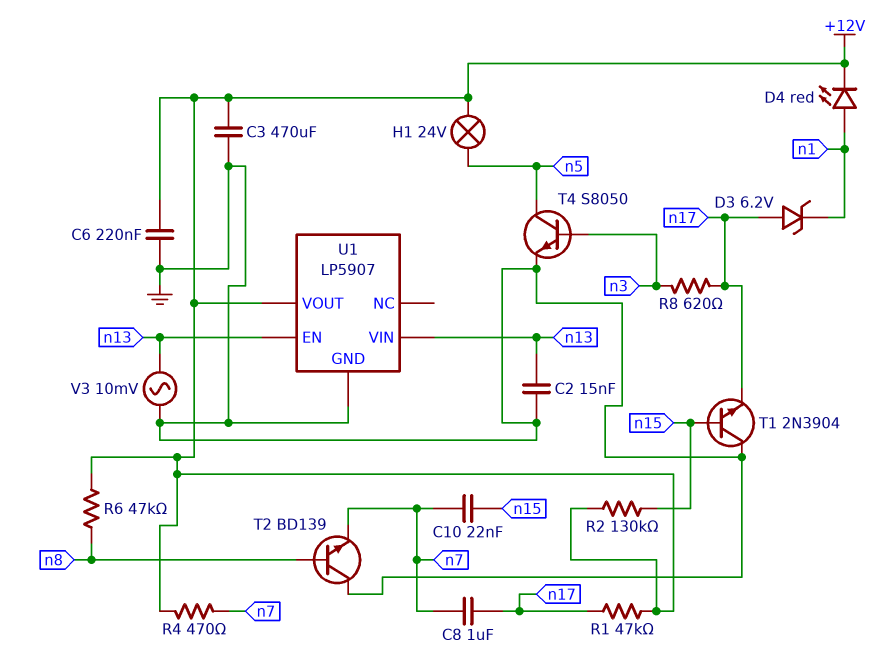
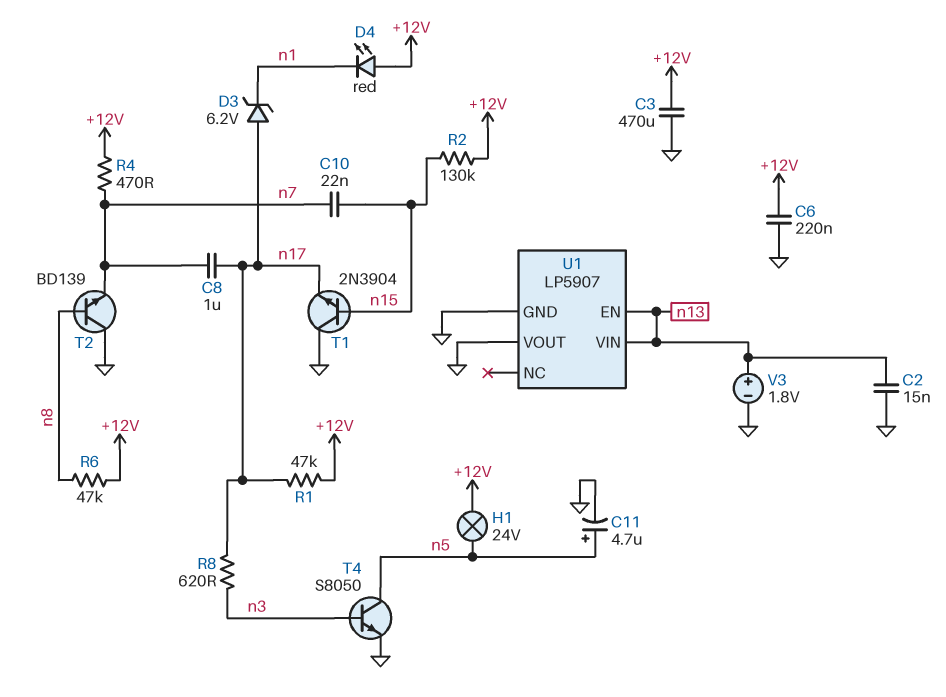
C11: none -> 4.7uF (plus n5, minus GND)
D4: LED red (A n1, K +12V) -> LED red (A +12V, K n1)
U1 pin VOUT: +12V -> GND
V3: AC 10mV (GND, n13) -> 1.8V (plus n13, minus GND)

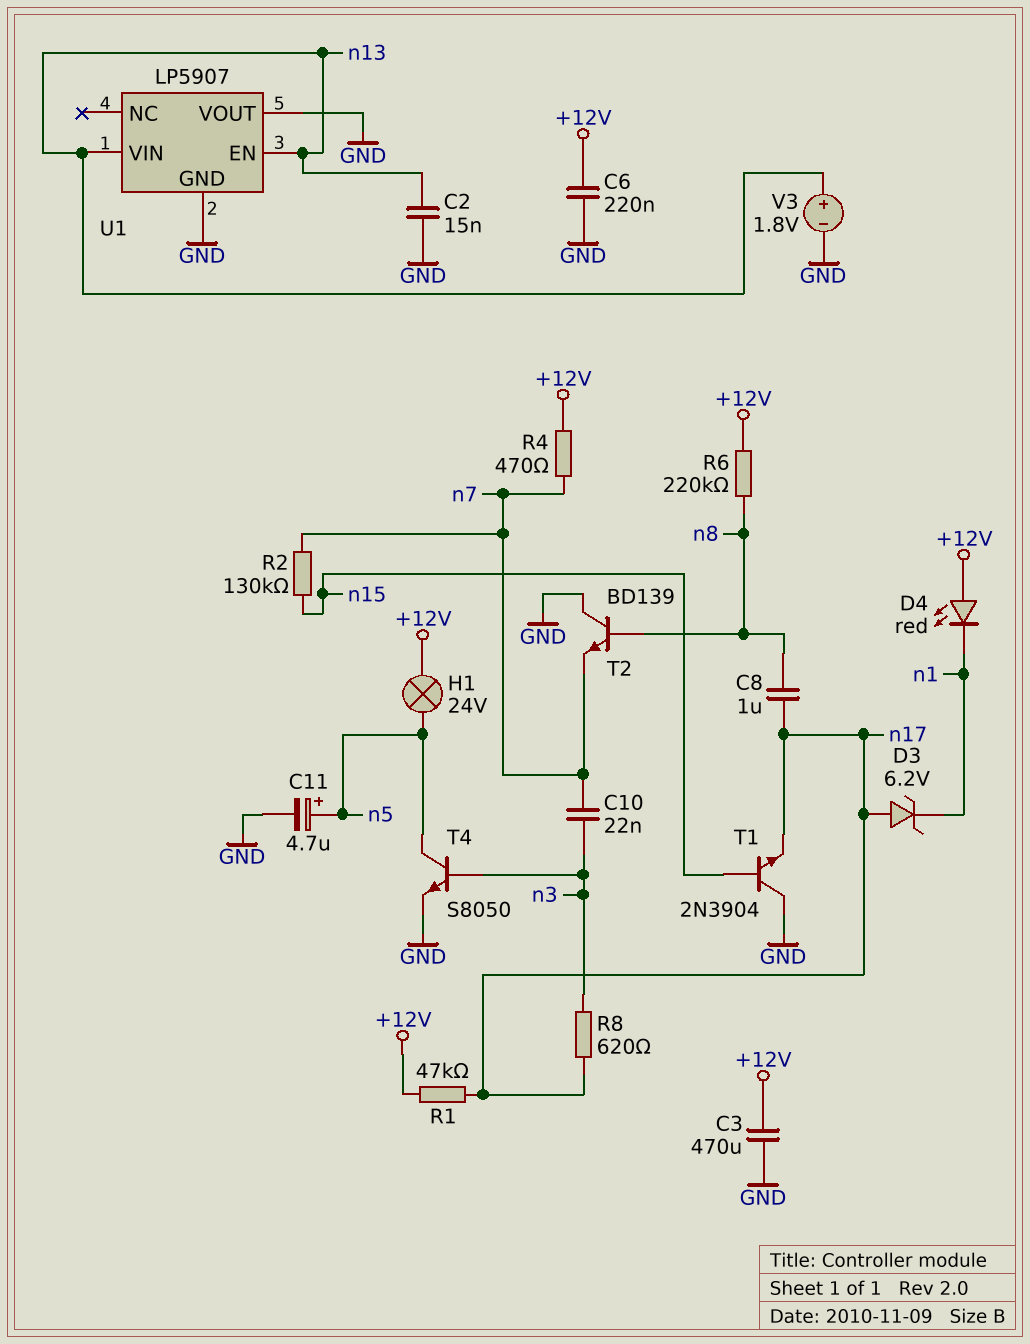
C8: 1uF (n7, n17) -> 1uF (n8, n17)
C10: 22nF (n7, n15) -> 22nF (n3, n7)
R2: 130k (+12V, n15) -> 130k (n7, n15)
R6: 47k (+12V, n8) -> 220k (+12V, n8)

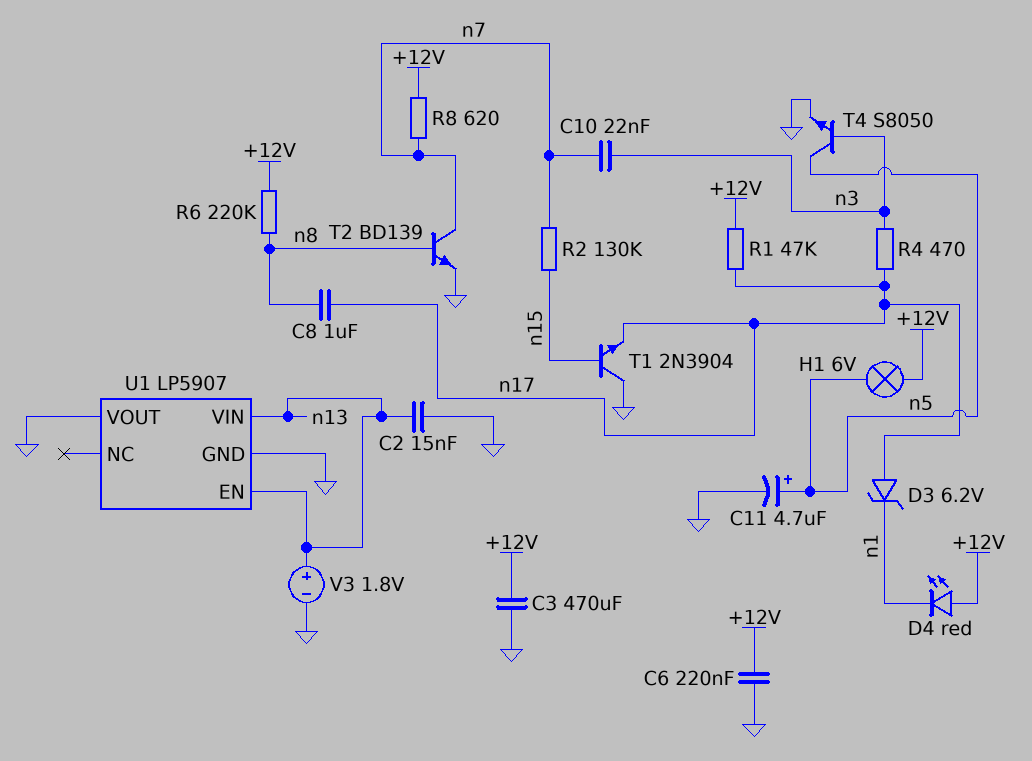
H1: lamp 24V (+12V, n5) -> lamp 6V (+12V, n5)
R4: 470 (+12V, n7) -> 470 (n3, n17)
R8: 620 (n3, n17) -> 620 (+12V, n7)
T2: NPN BD139 (B n8, C GND, E n7) -> NPN BD139 (B n8, C n7, E GND)

